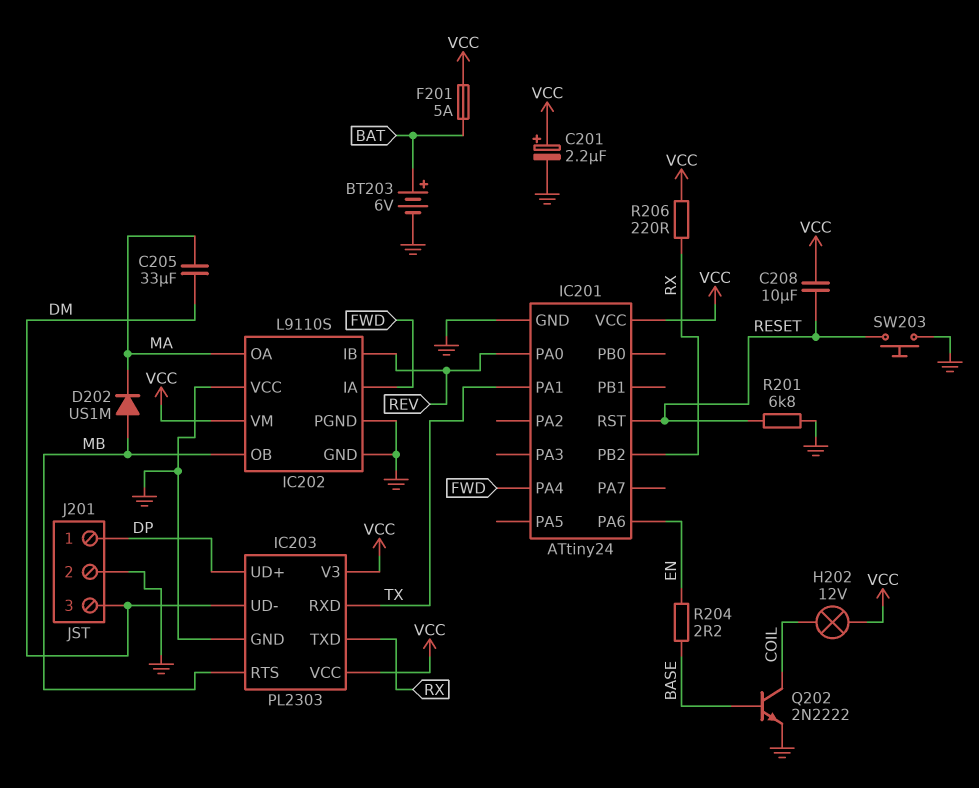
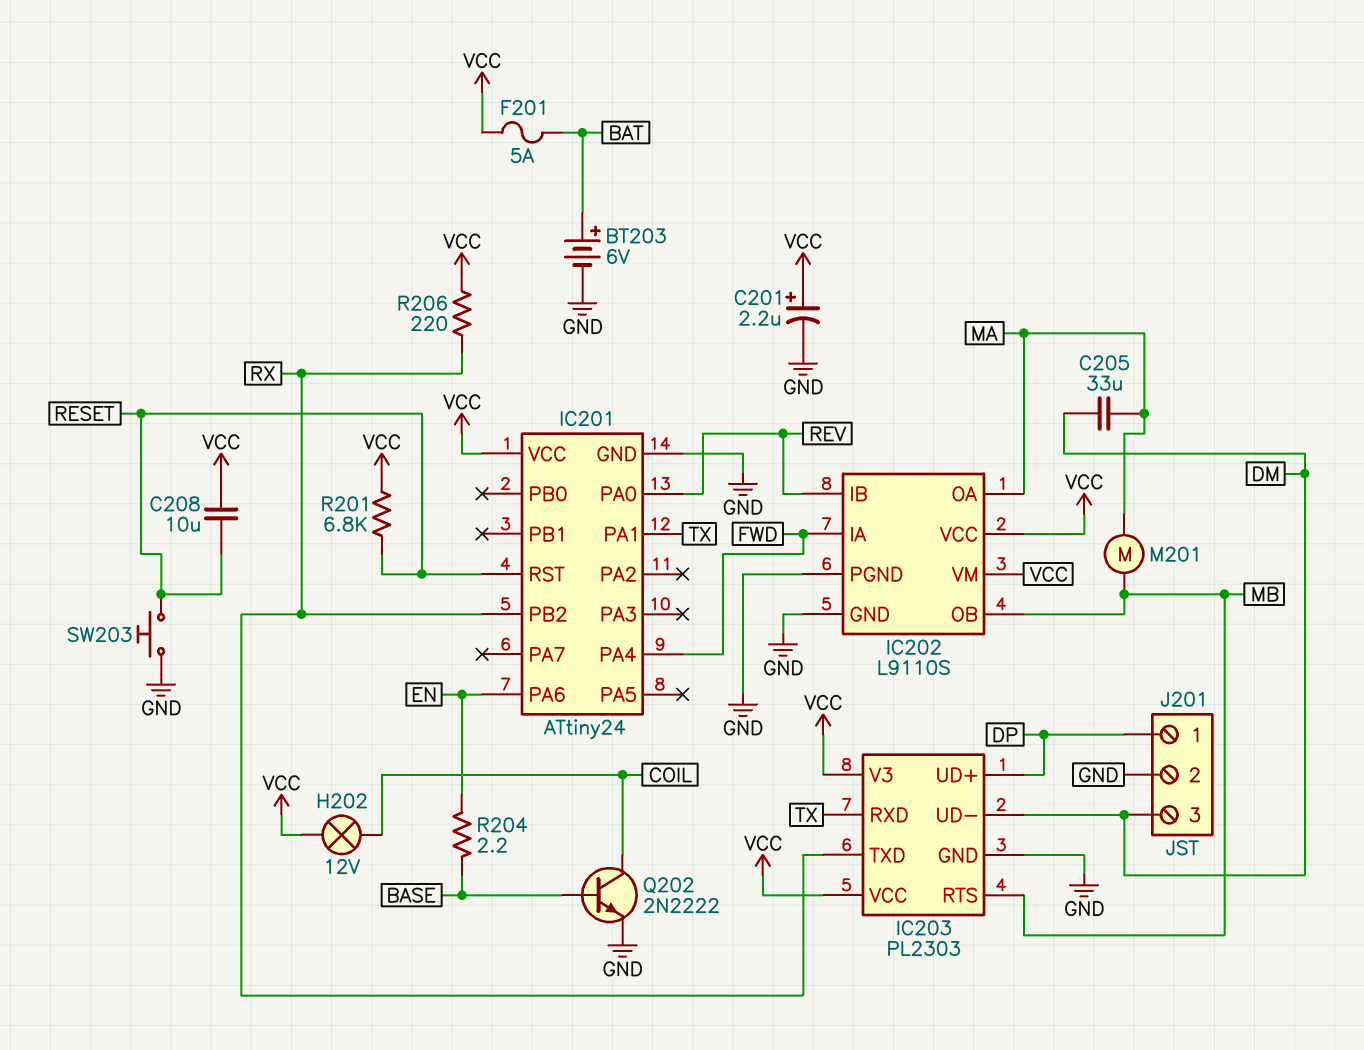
D202: diode US1M (A MB, K MA) -> none
IC202 pin VCC: GND -> VCC
M201: none -> motor (MA, MB)
R201: 6.8k (GND, RESET) -> 6.8k (RESET, VCC)

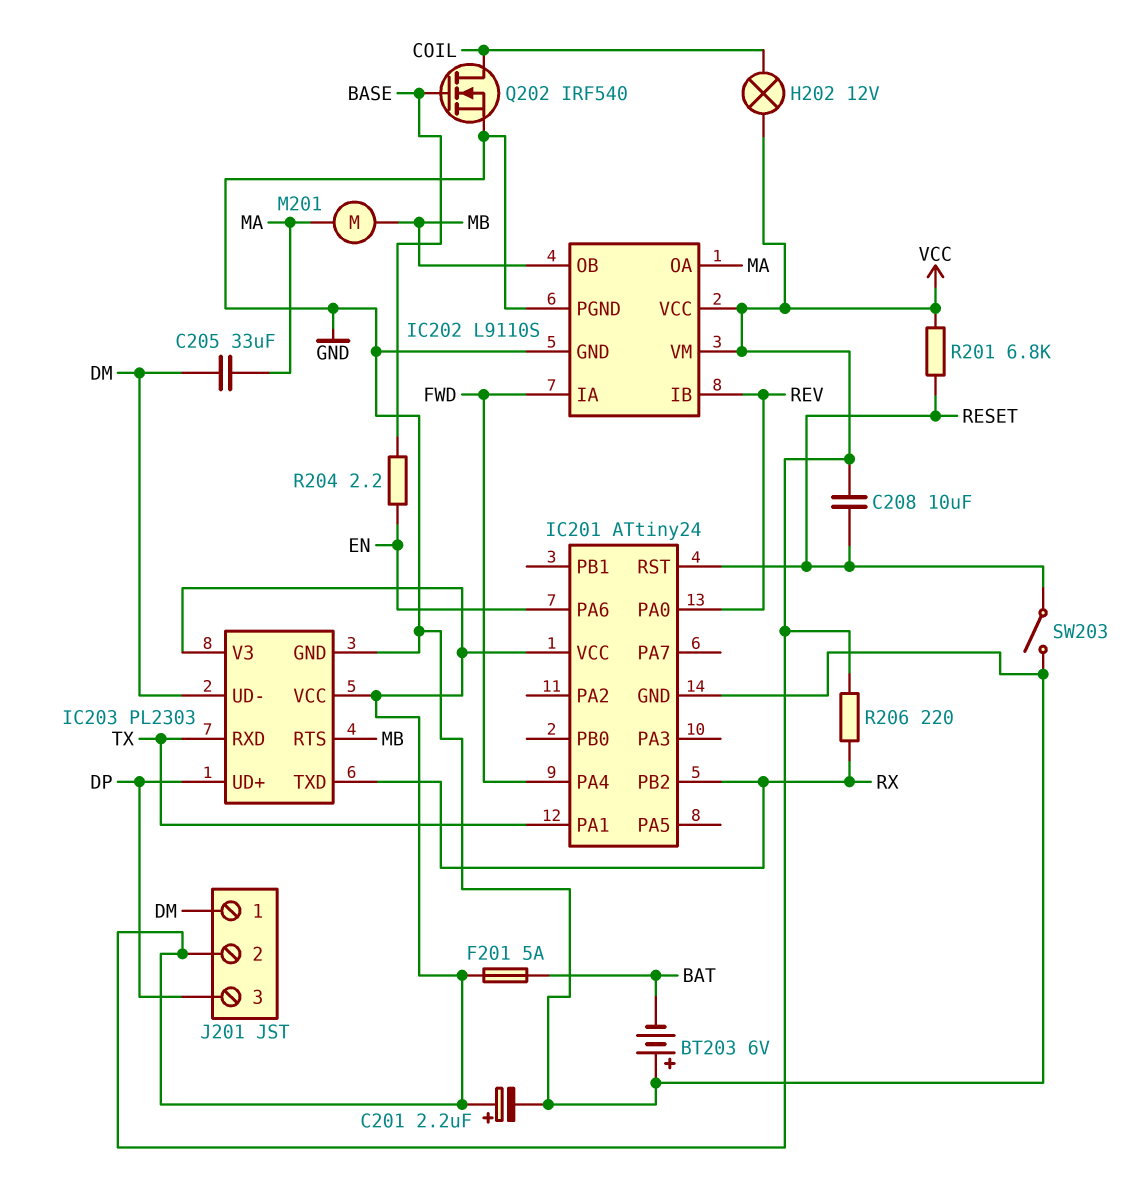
BT203: 6V (plus BAT, minus GND) -> 6V (plus GND, minus BAT)
J201 pin 1: DP -> DM
J201 pin 2: GND -> VCC
J201 pin 3: DM -> DP
Q202: NPN 2N2222 (B BASE, C COIL, E GND) -> NMOS IRF540 (G BASE, D COIL, S GND)
SW203: button (GND, RESET) -> switch (GND, RESET)

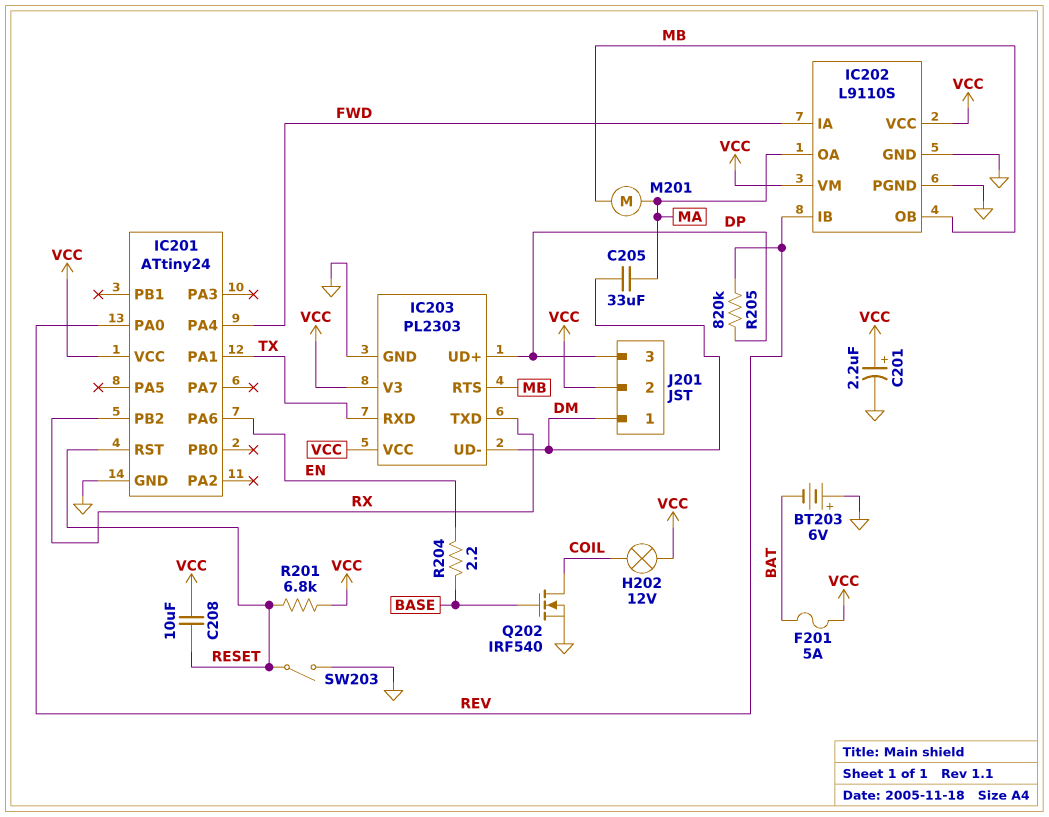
R205: none -> 820k (DP, REV)
R206: 220 (RX, VCC) -> none

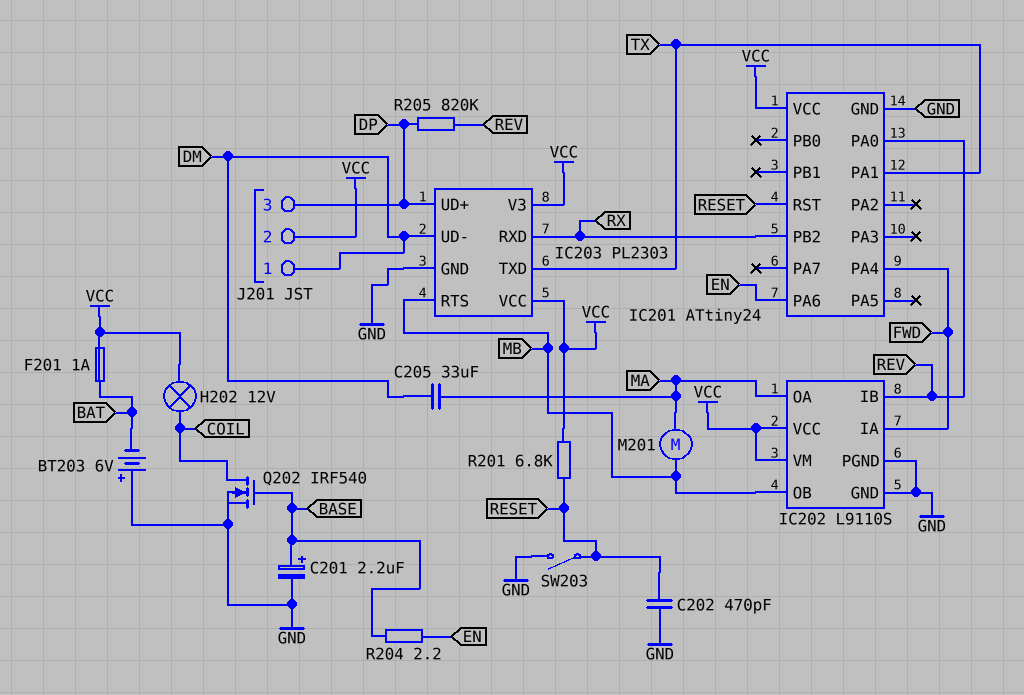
C201: 2.2uF (plus VCC, minus GND) -> 2.2uF (plus BASE, minus GND)
C202: none -> 470pF (GND, RESET)
C208: 10uF (RESET, VCC) -> none
F201: 5A (BAT, VCC) -> 1A (BAT, VCC)
IC203 pin RXD: TX -> RX
IC203 pin TXD: RX -> TX

